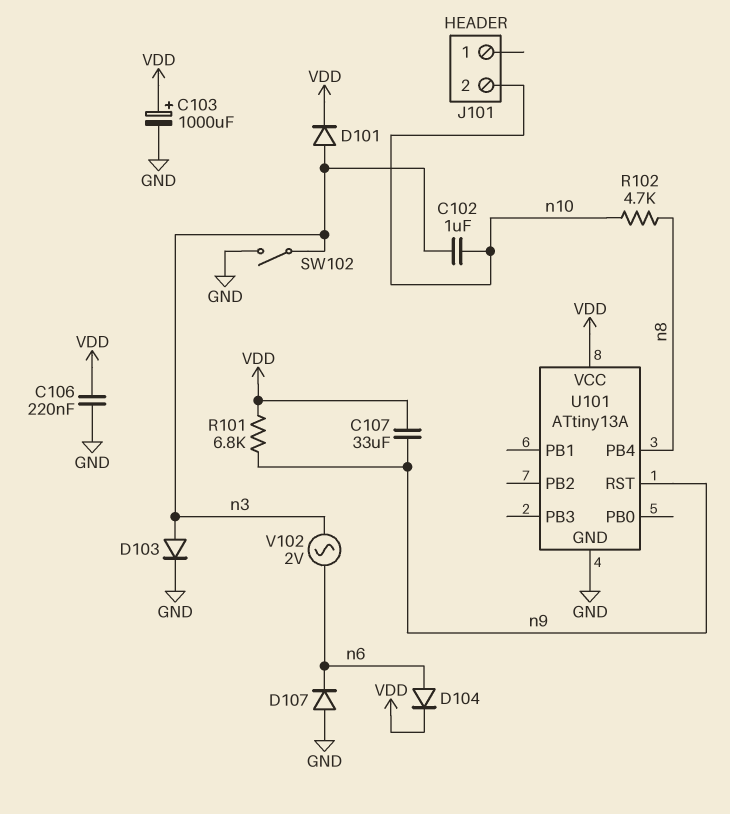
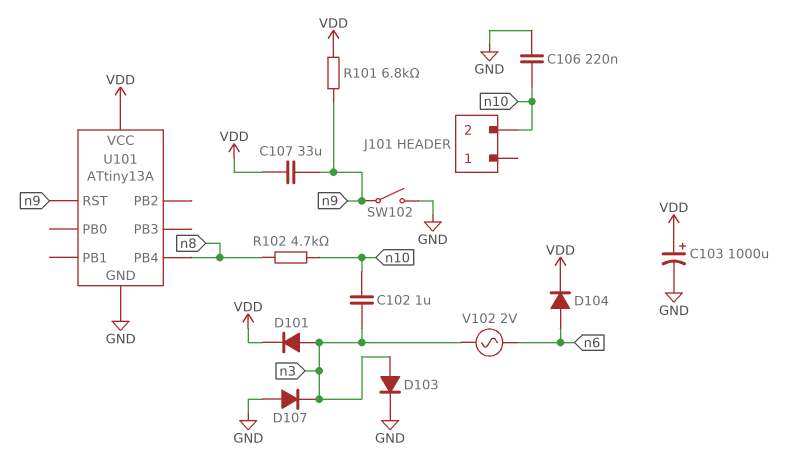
C106: 220nF (GND, VDD) -> 220nF (GND, n10)
D107: diode (A GND, K n6) -> diode (A GND, K n3)
SW102: switch (GND, n3) -> switch (GND, n9)

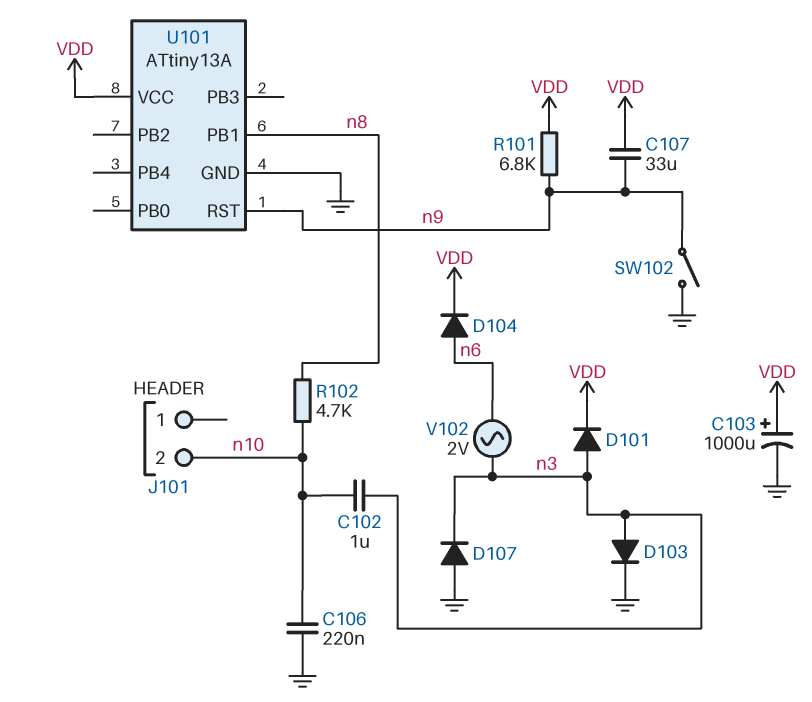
U101 pin PB1: none -> n8
U101 pin PB4: n8 -> none

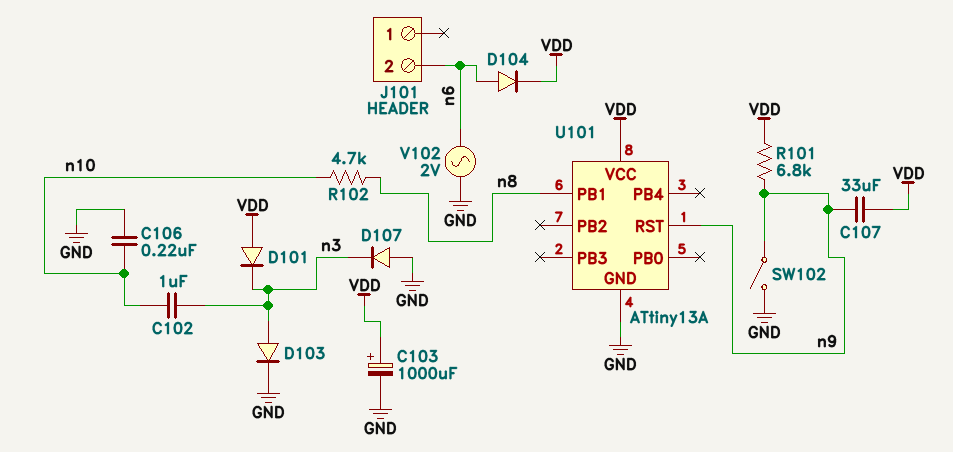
D101: diode (A n3, K VDD) -> diode (A VDD, K n3)
J101 pin 2: n10 -> n6
V102: AC 2V (n3, n6) -> AC 2V (GND, n6)

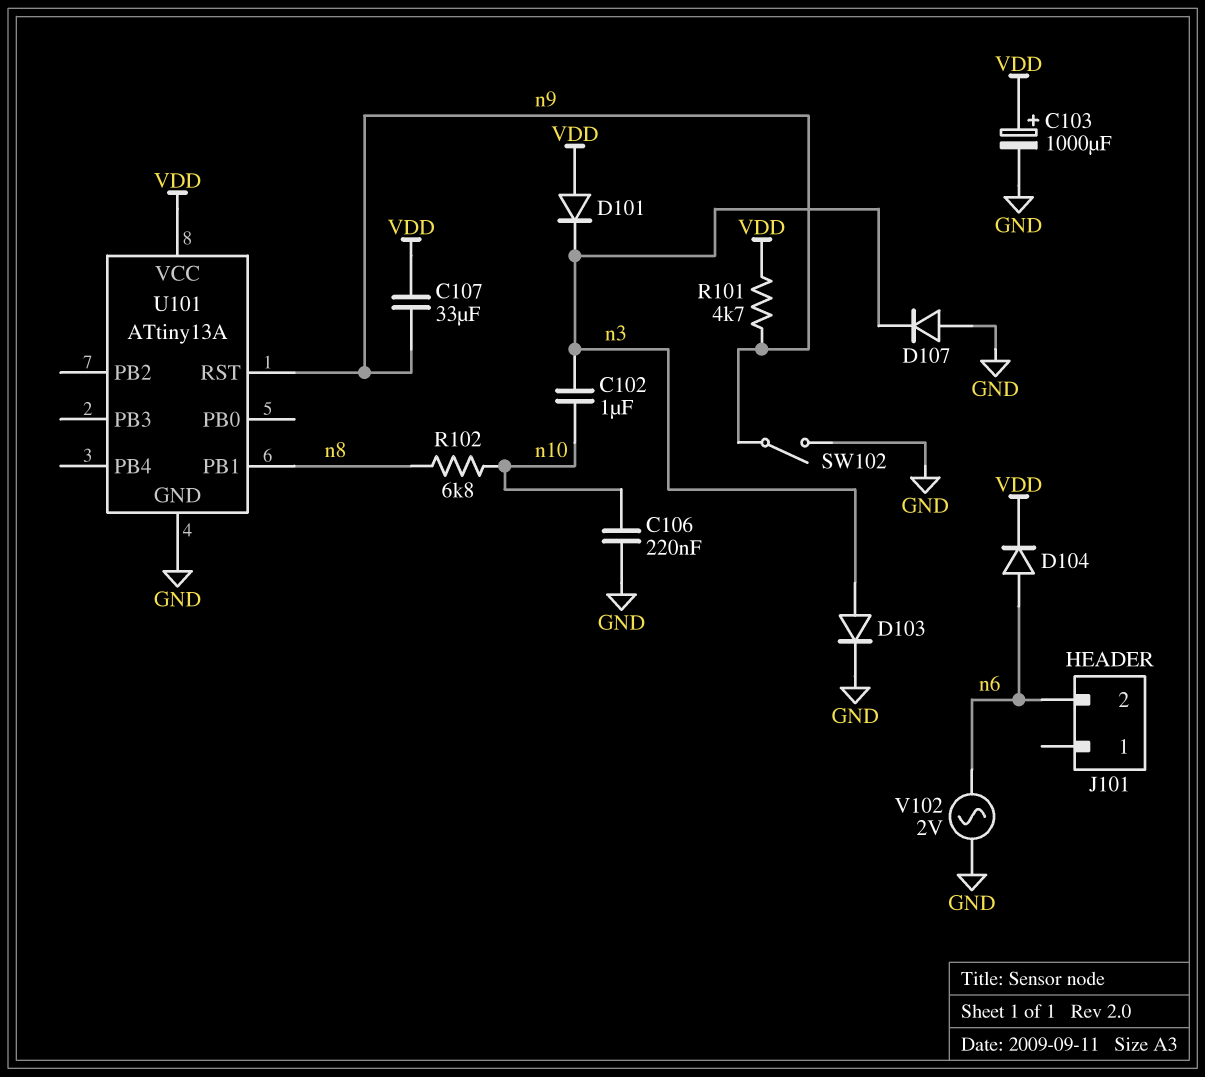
R101: 6.8k (VDD, n9) -> 4.7k (VDD, n9)
R102: 4.7k (n8, n10) -> 6.8k (n8, n10)

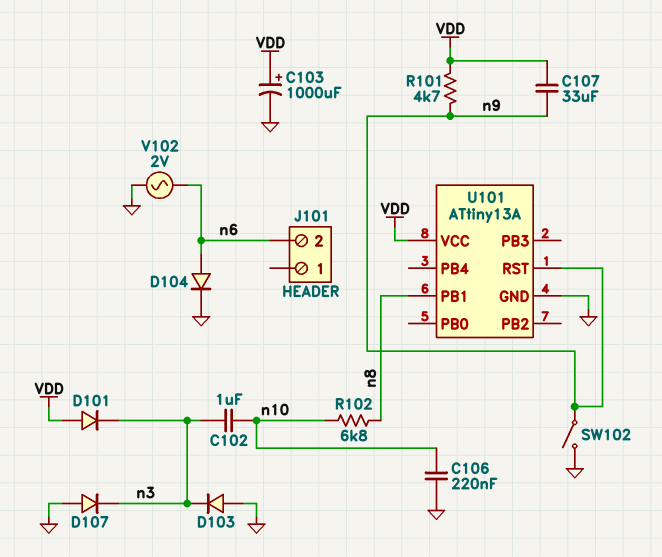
D103: diode (A n3, K GND) -> diode (A GND, K n3)
D104: diode (A n6, K VDD) -> diode (A n6, K GND)

